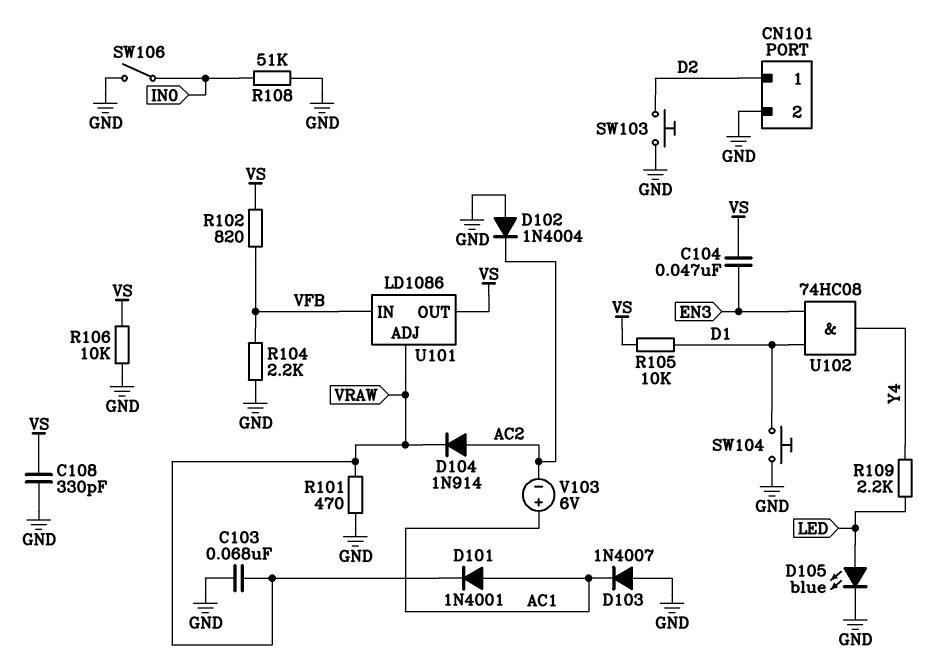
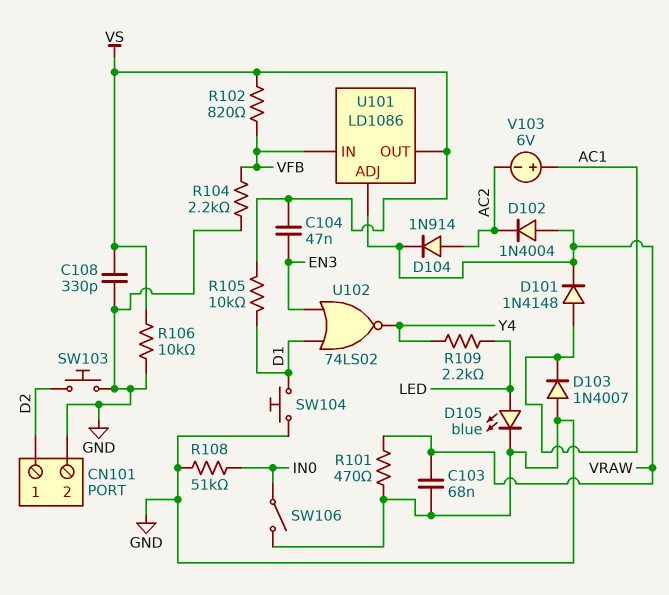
D101: diode 1N4001 (A AC1, K VRAW) -> diode 1N4148 (A AC1, K VRAW)
D102: diode 1N4004 (A GND, K AC2) -> diode 1N4004 (A VRAW, K AC2)
U102: AND 74HC08 (in D1, in EN3, out Y4) -> NOR 74LS02 (in D1, in EN3, out Y4)

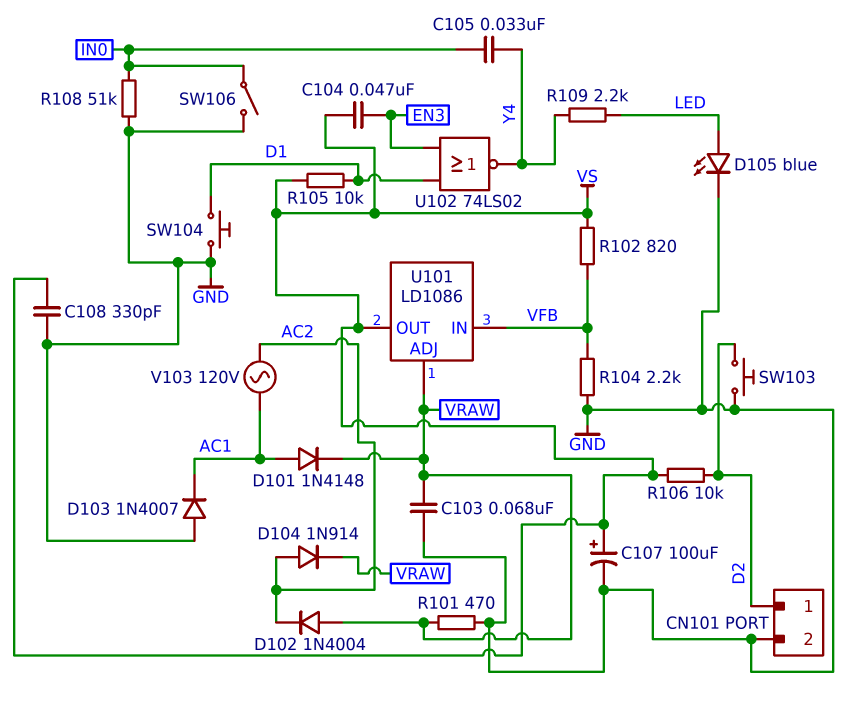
C105: none -> 33nF (IN0, Y4)
C107: none -> 100uF (plus VS, minus GND)
R106: 10k (GND, VS) -> 10k (D2, VS)
V103: 6V (plus AC1, minus AC2) -> AC 120V (AC1, AC2)

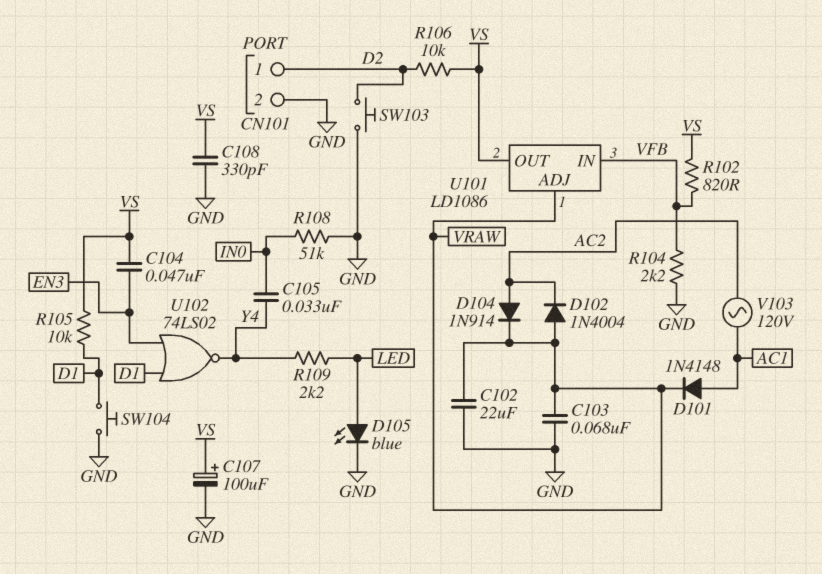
C102: none -> 22uF (GND, VRAW)
D103: diode 1N4007 (A GND, K AC1) -> none
R101: 470 (GND, VRAW) -> none
SW106: switch (GND, IN0) -> none

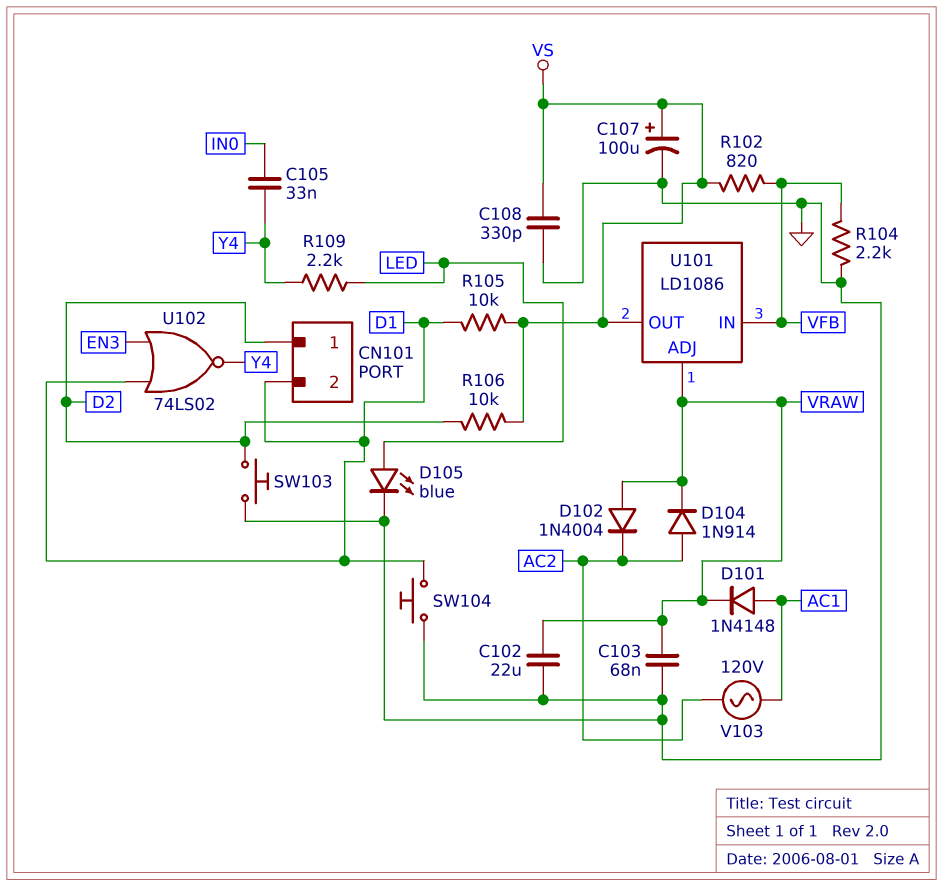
C104: 47nF (EN3, VS) -> none
CN101 pin 2: GND -> D1
R108: 51k (GND, IN0) -> none

